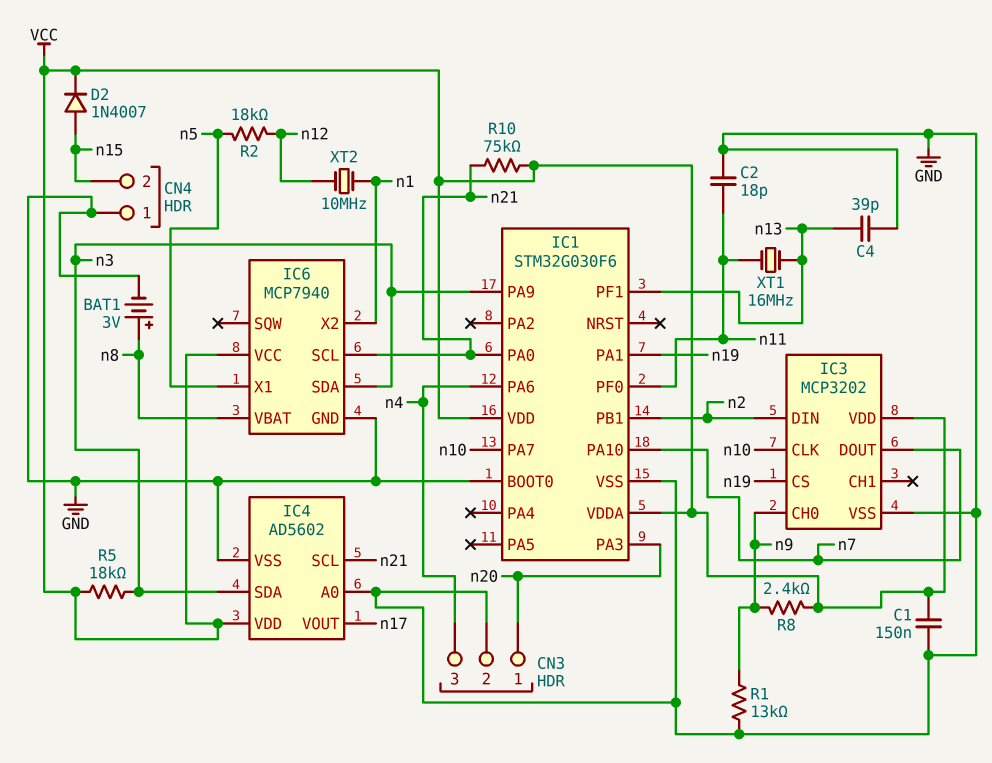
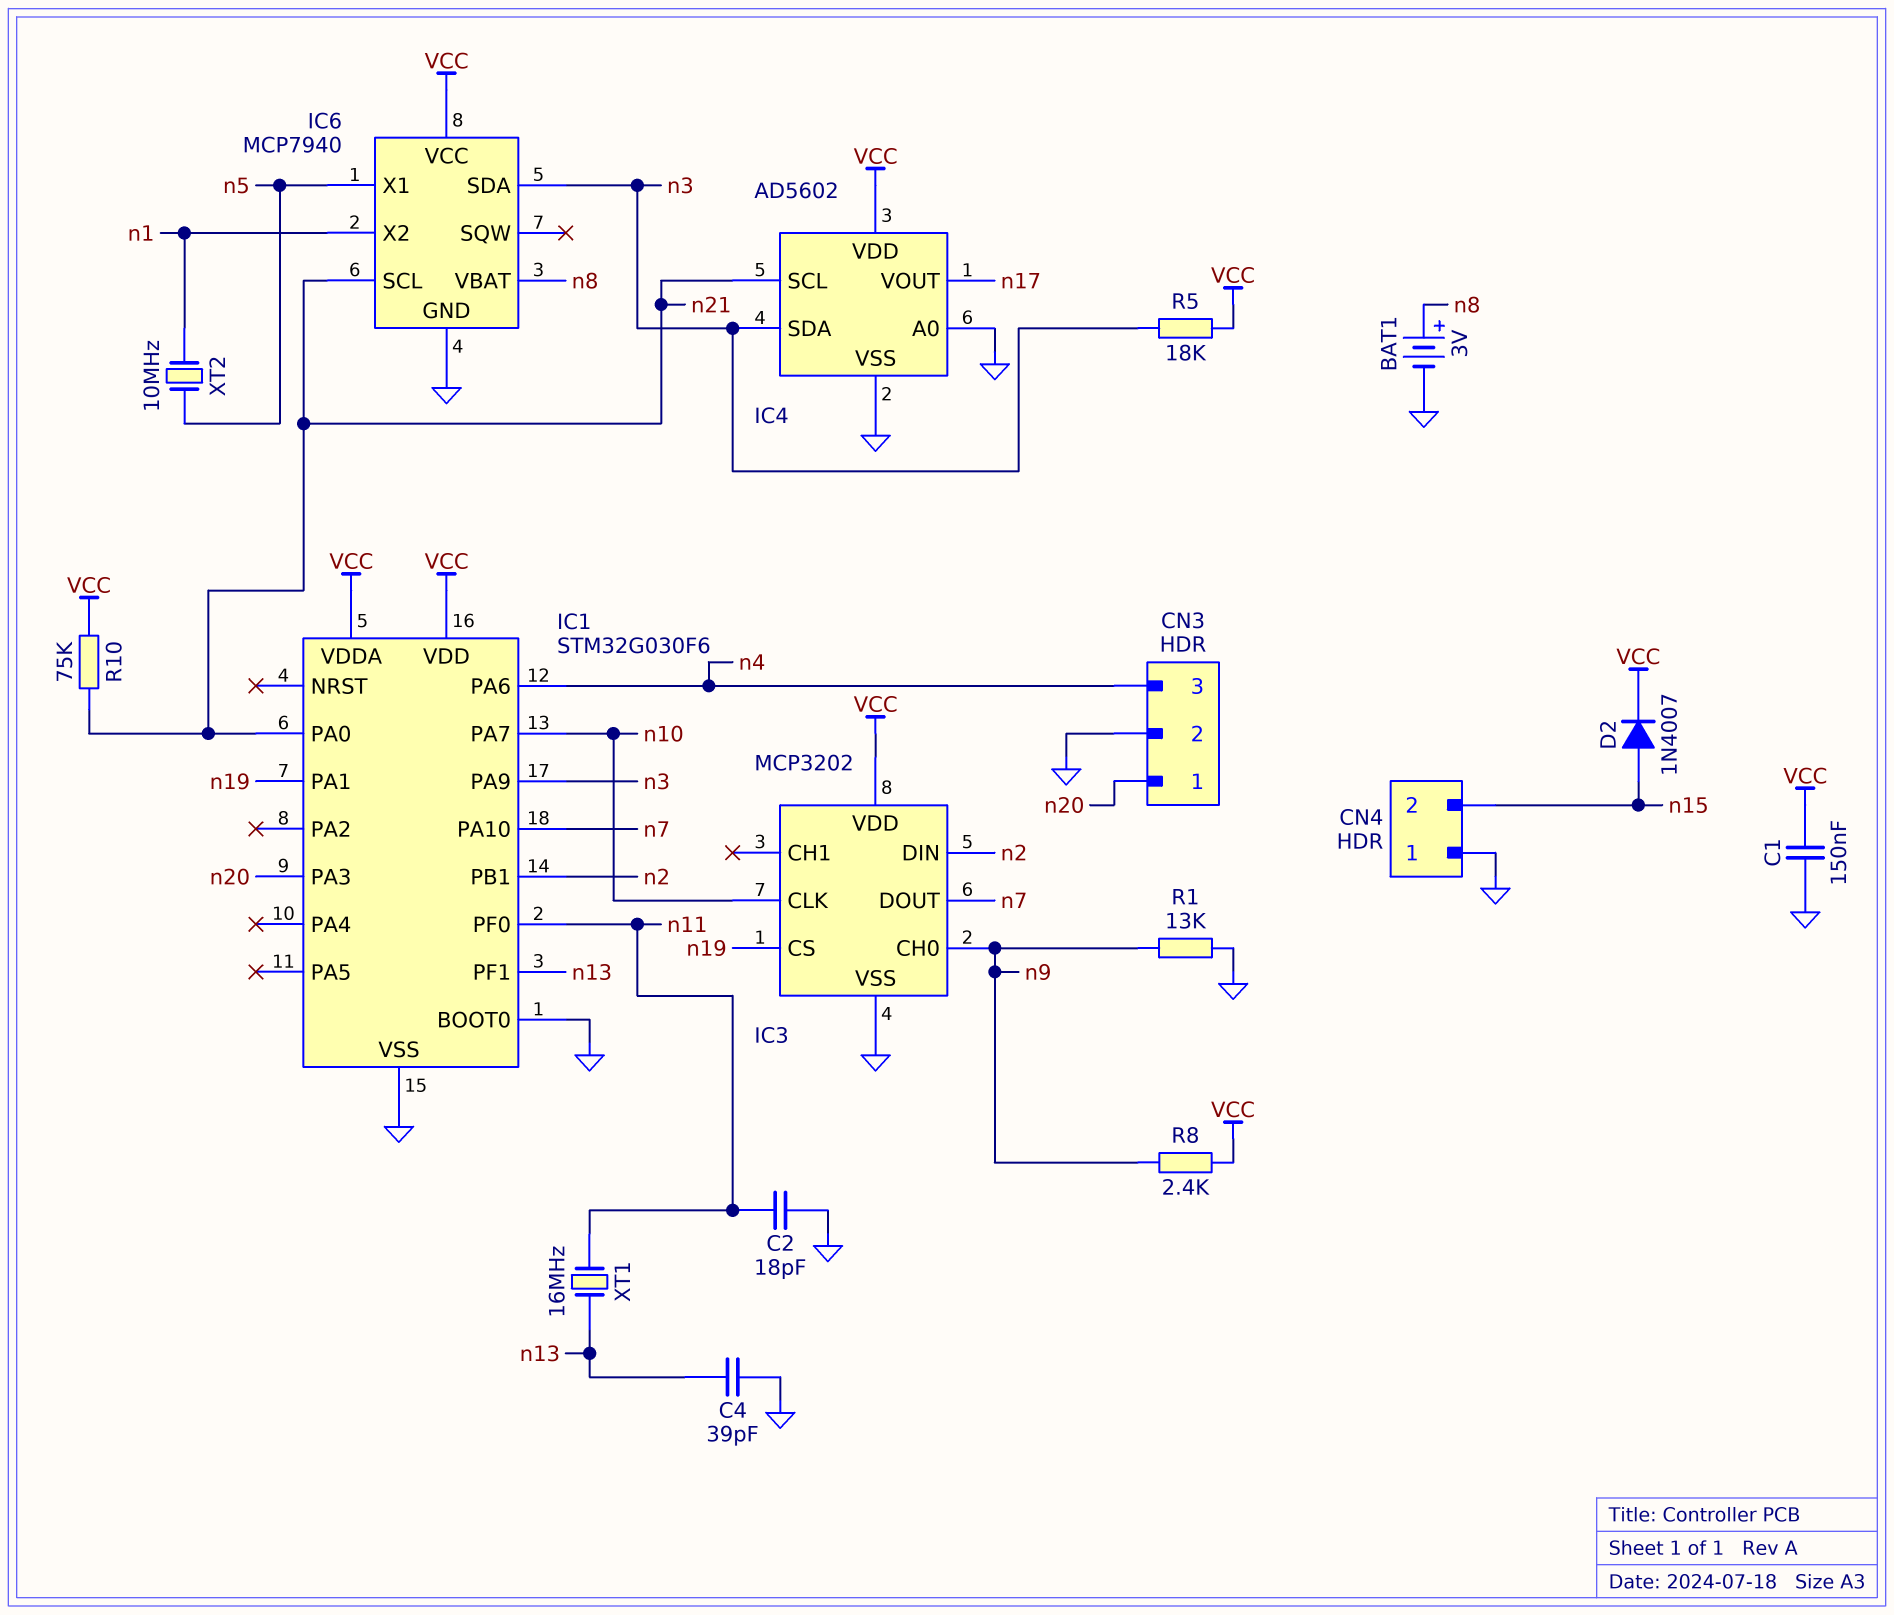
R2: 18k (n5, n12) -> none
XT2: 10MHz (n1, n12) -> 10MHz (n1, n5)

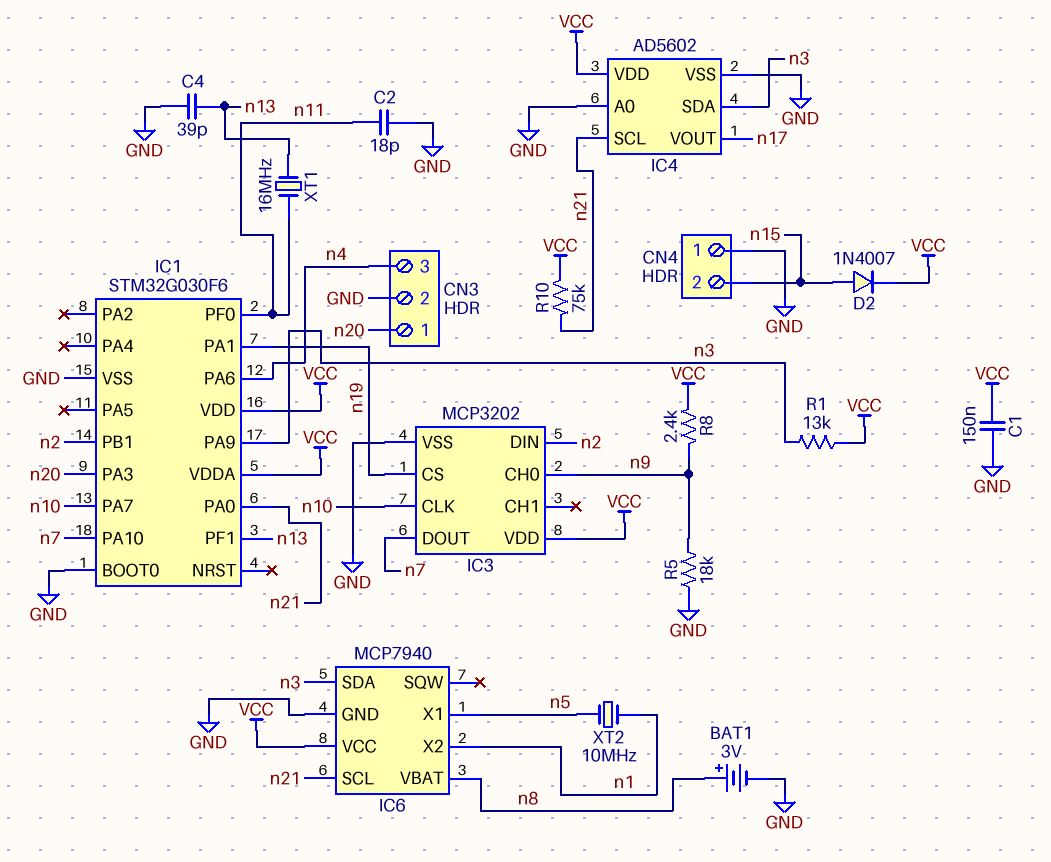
R1: 13k (GND, n9) -> 13k (VCC, n3)
R5: 18k (VCC, n3) -> 18k (GND, n9)

